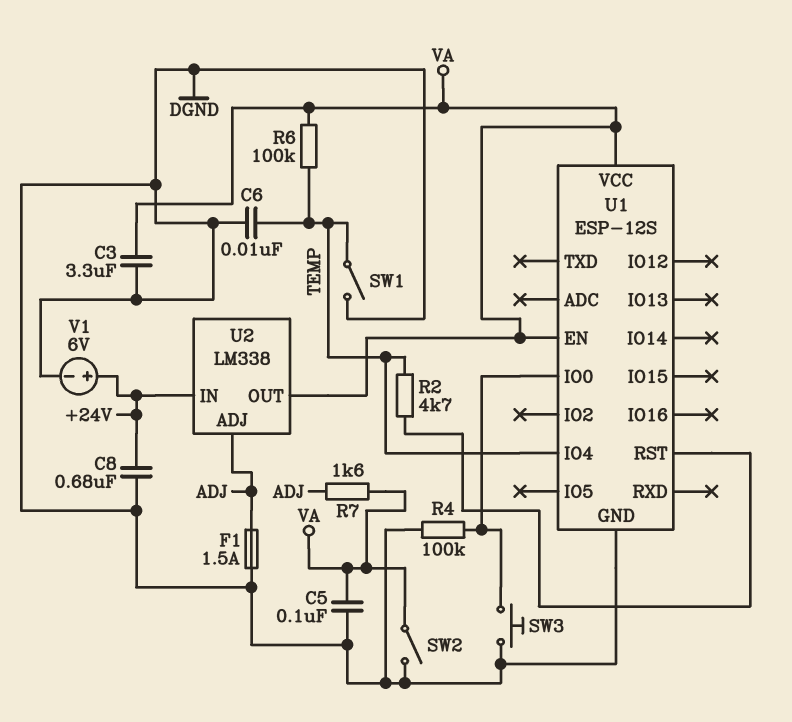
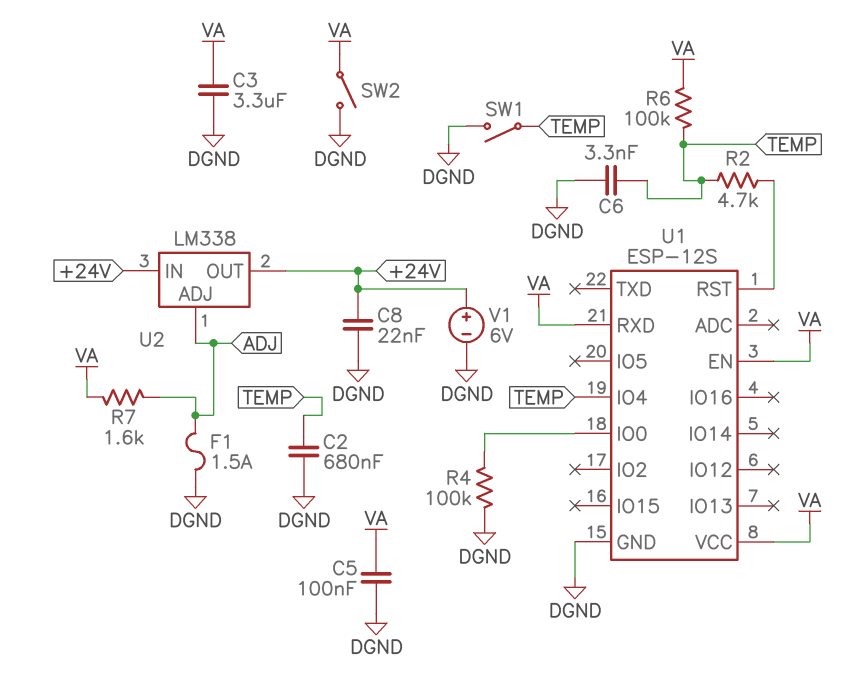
C2: none -> 680nF (DGND, TEMP)
C6: 10nF (DGND, TEMP) -> 3.3nF (DGND, TEMP)
C8: 680nF (+24V, DGND) -> 22nF (+24V, DGND)
SW3: button (DGND, U1/IO0) -> none
U1 pin RXD: none -> VA
U2 pin OUT: VA -> +24V

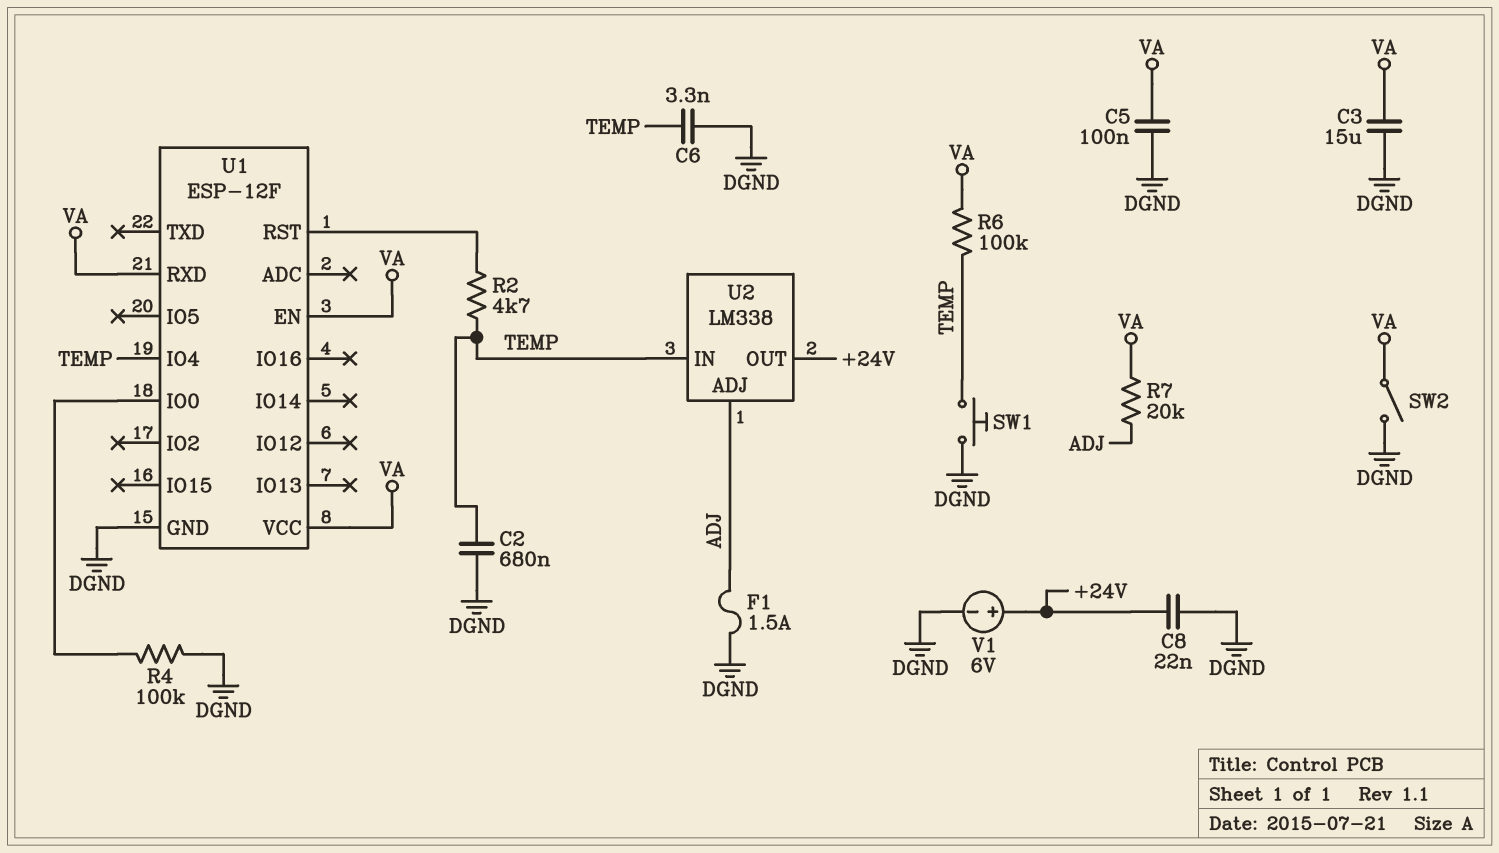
C3: 3.3uF (DGND, VA) -> 15uF (DGND, VA)
R7: 1.6k (ADJ, VA) -> 20k (ADJ, VA)
SW1: switch (DGND, TEMP) -> button (DGND, TEMP)
U1: ESP-12S -> ESP-12F
U2 pin IN: +24V -> TEMP

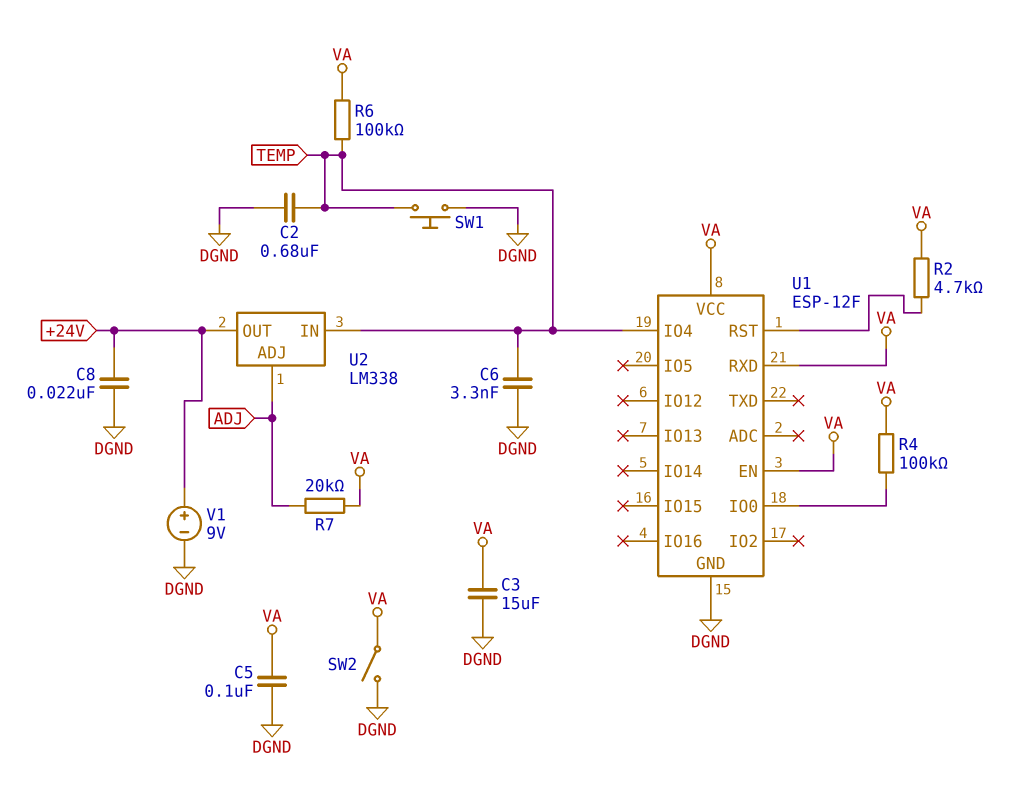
F1: 1.5A (ADJ, DGND) -> none
R2: 4.7k (TEMP, U1/RST) -> 4.7k (U1/RST, VA)
R4: 100k (DGND, U1/IO0) -> 100k (U1/IO0, VA)
V1: 6V (plus +24V, minus DGND) -> 9V (plus +24V, minus DGND)

